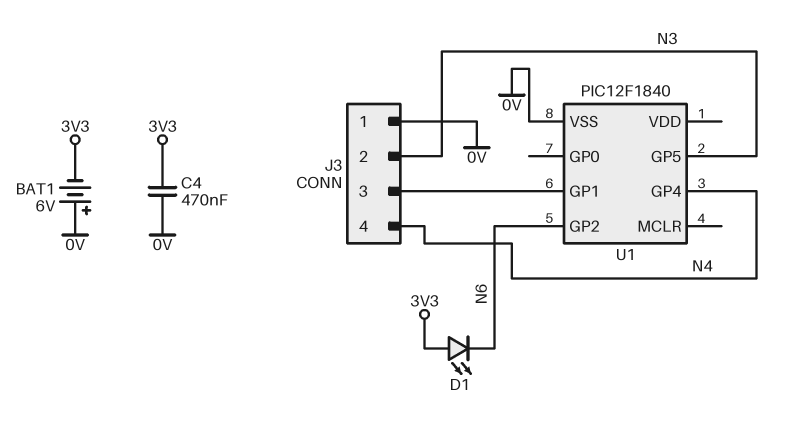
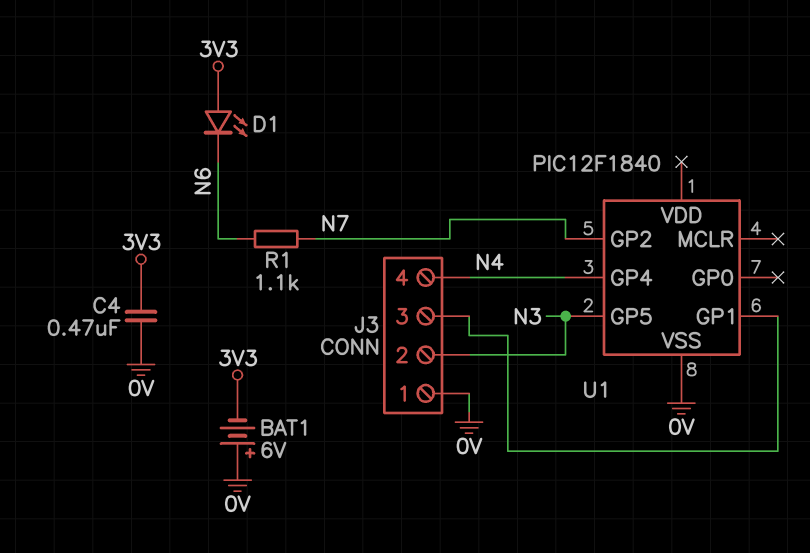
R1: none -> 1.1k (N6, N7)
U1 pin GP2: N6 -> N7

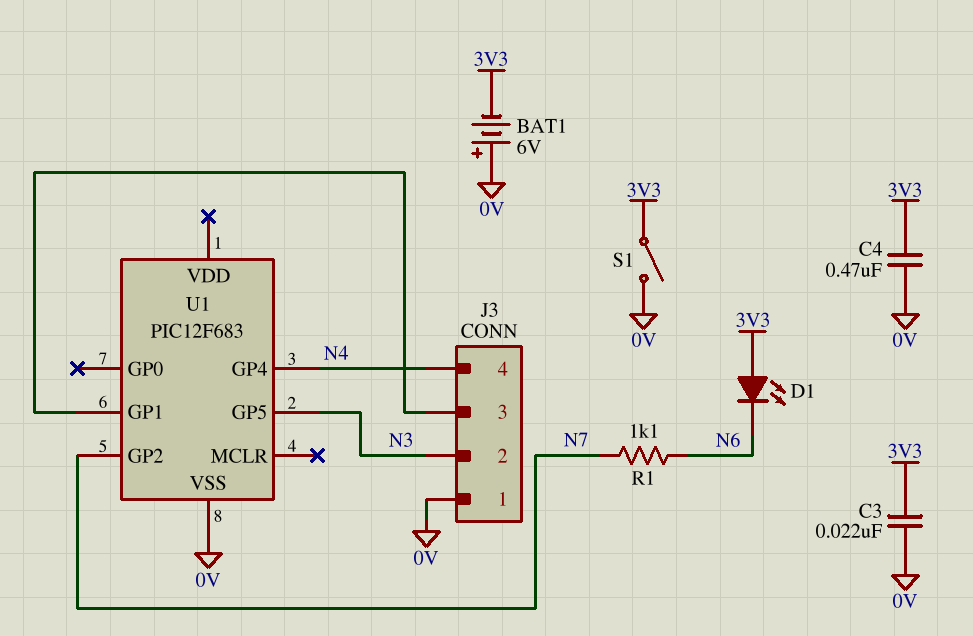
C3: none -> 22nF (0V, 3V3)
S1: none -> switch (0V, 3V3)
U1: PIC12F1840 -> PIC12F683

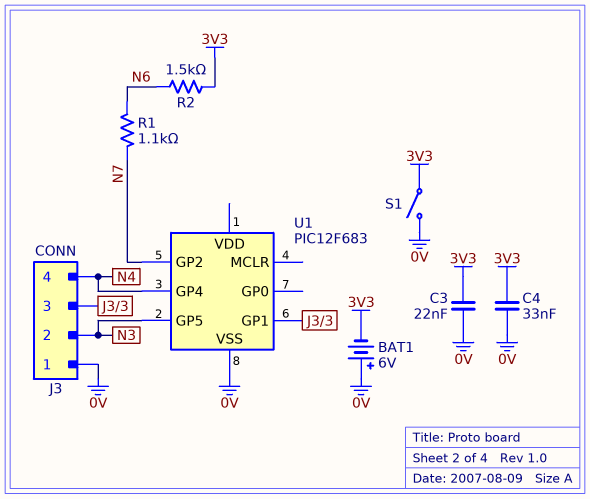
C4: 470nF (0V, 3V3) -> 33nF (0V, 3V3)
D1: LED (A 3V3, K N6) -> none
R2: none -> 1.5k (3V3, N6)

